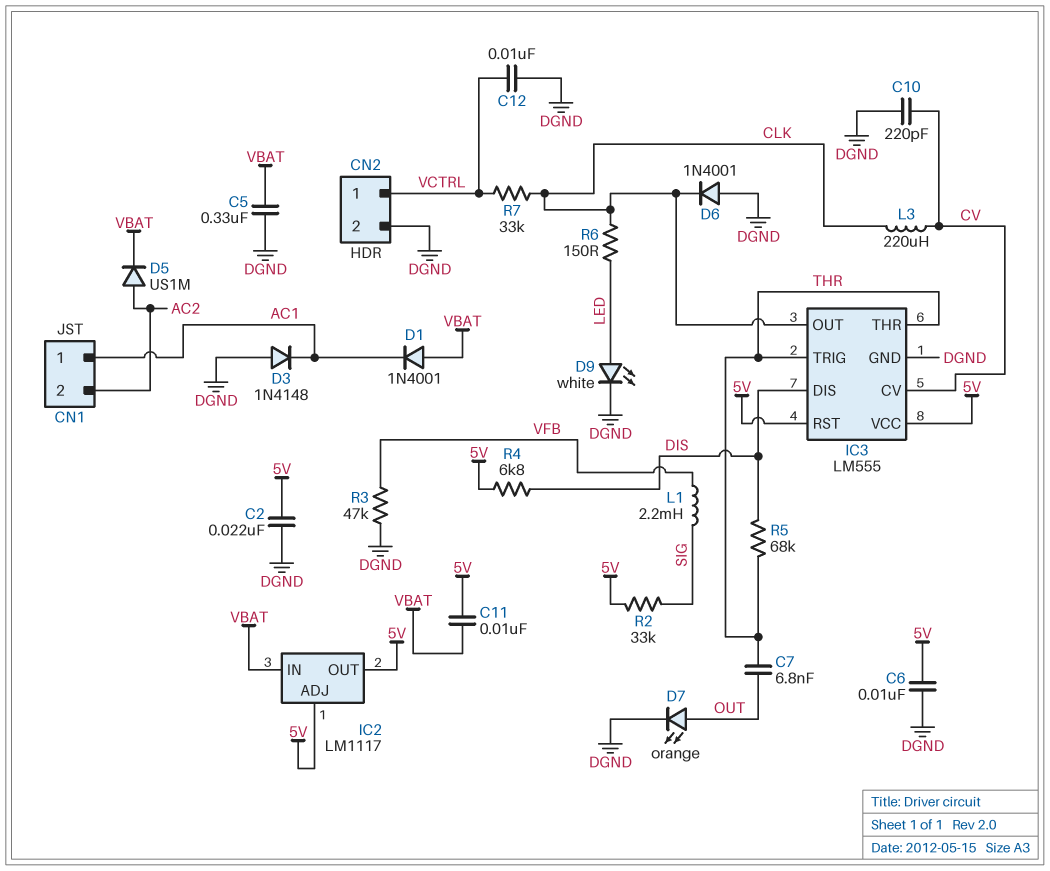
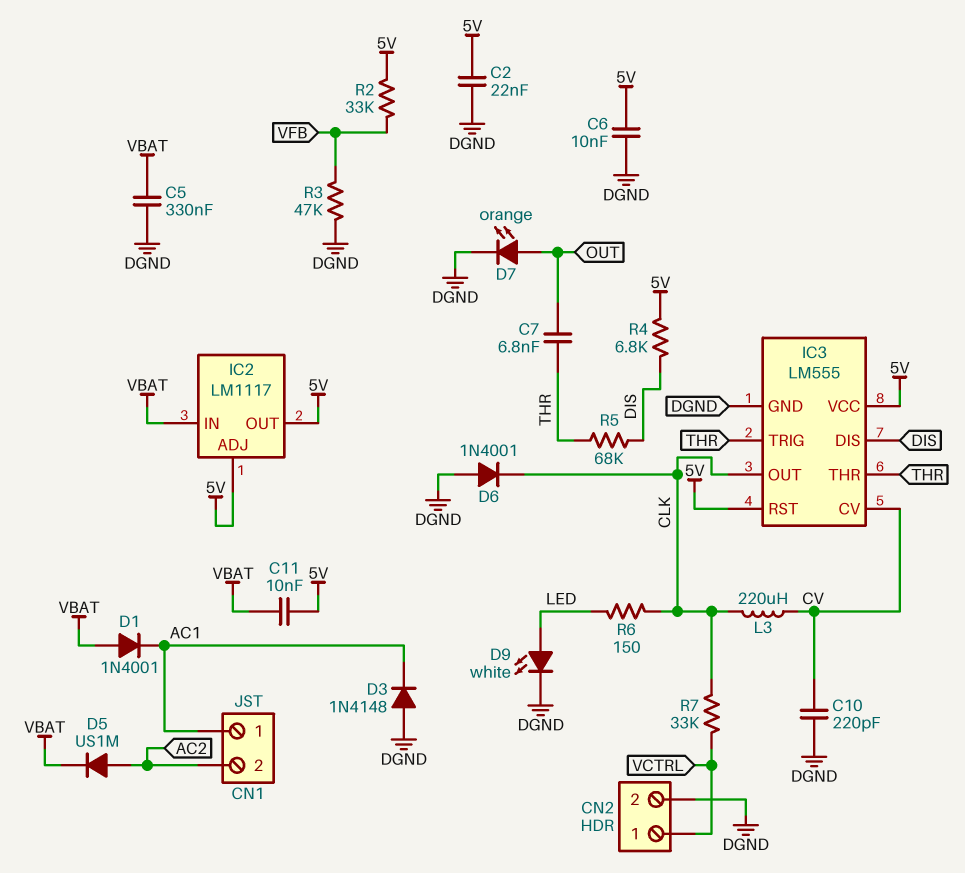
C12: 10nF (DGND, VCTRL) -> none
L1: 2.2mH (SIG, VFB) -> none
R2: 33k (5V, SIG) -> 33k (5V, VFB)

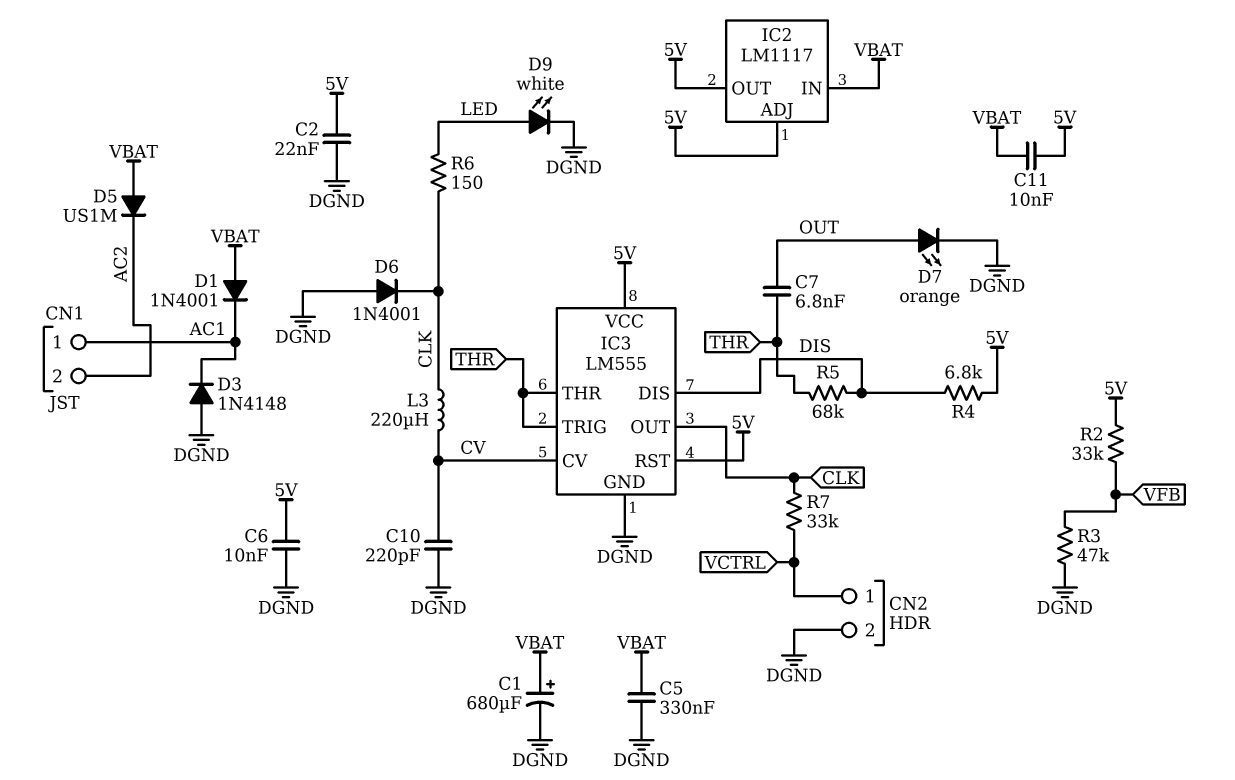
C1: none -> 680uF (plus VBAT, minus DGND)
D5: diode US1M (A AC2, K VBAT) -> diode US1M (A VBAT, K AC2)

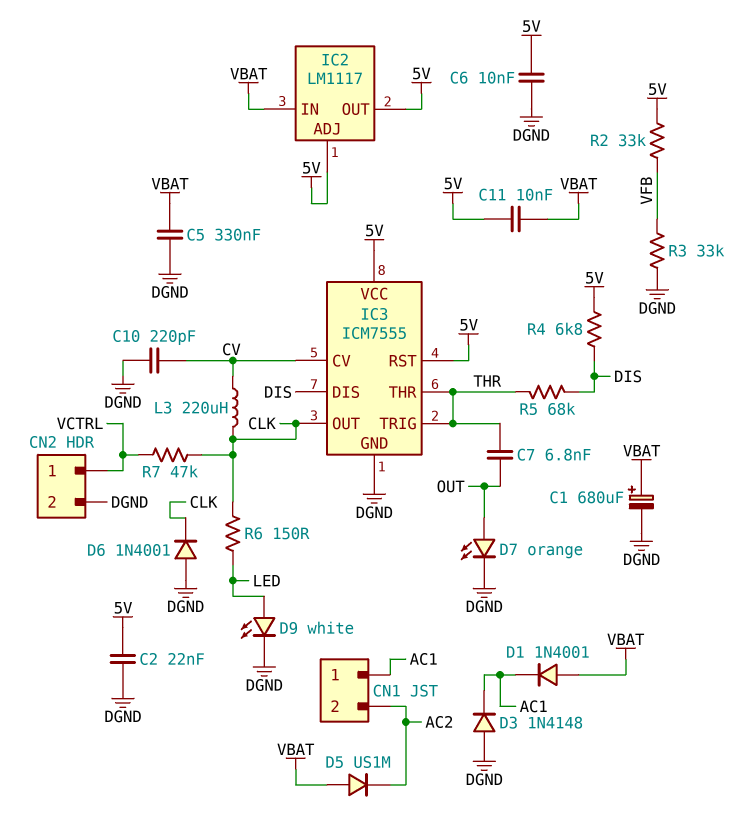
IC3: LM555 -> ICM7555
R3: 47k (DGND, VFB) -> 33k (DGND, VFB)
R7: 33k (CLK, VCTRL) -> 47k (CLK, VCTRL)

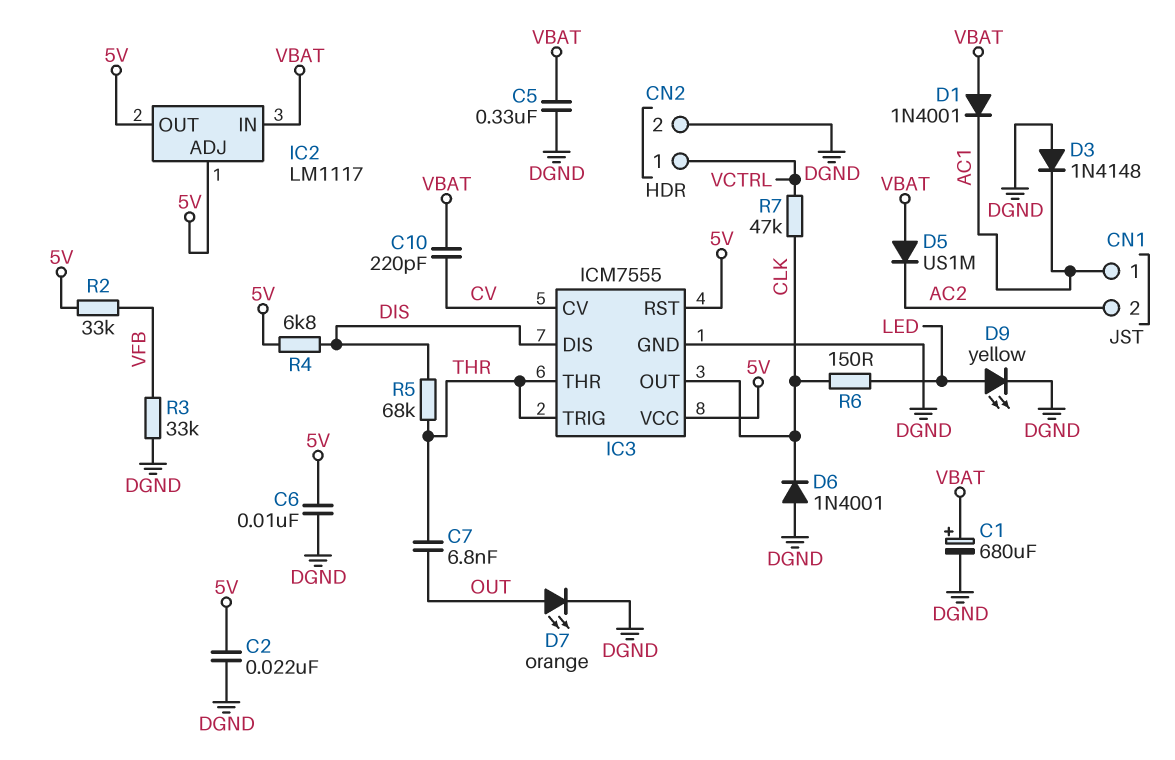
C10: 220pF (CV, DGND) -> 220pF (CV, VBAT)
C11: 10nF (5V, VBAT) -> none
D9: LED white (A LED, K DGND) -> LED yellow (A LED, K DGND)
L3: 220uH (CLK, CV) -> none

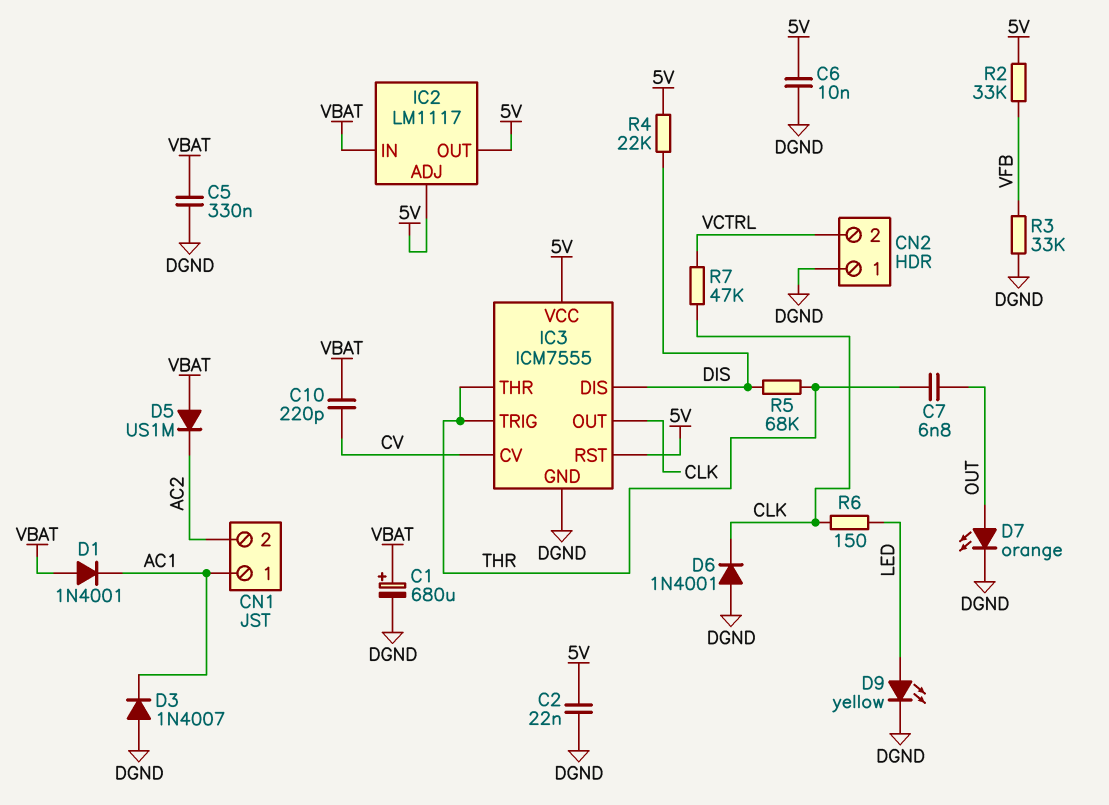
CN2 pin 1: VCTRL -> DGND
CN2 pin 2: DGND -> VCTRL
D3: diode 1N4148 (A DGND, K AC1) -> diode 1N4007 (A DGND, K AC1)
R4: 6.8k (5V, DIS) -> 22k (5V, DIS)

